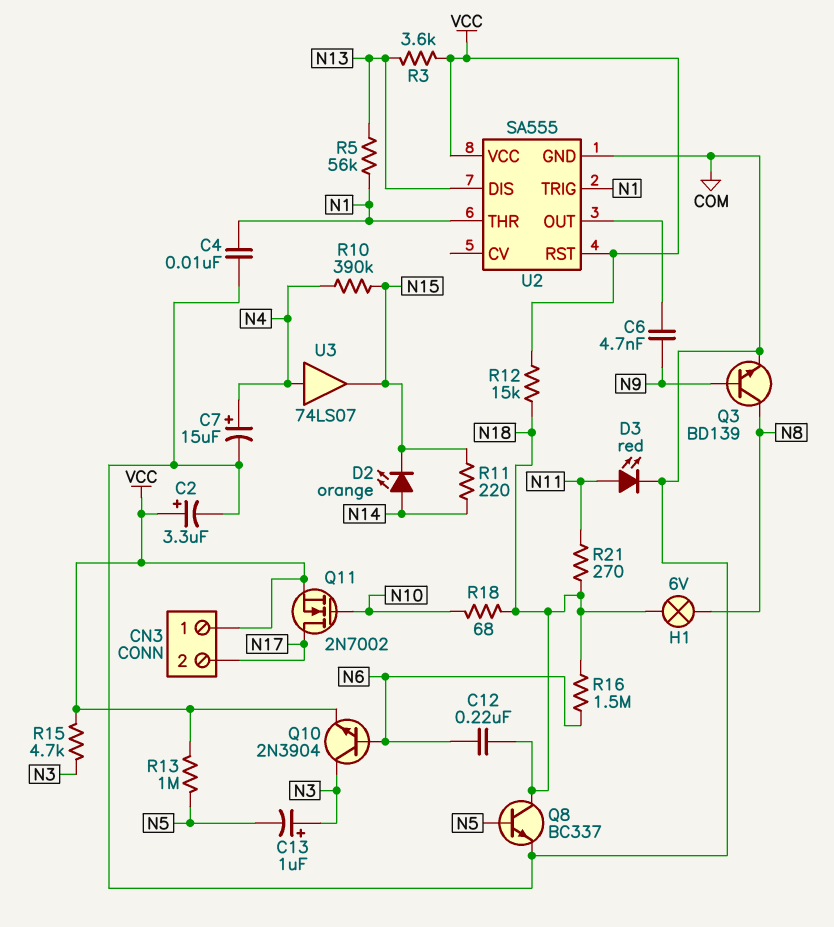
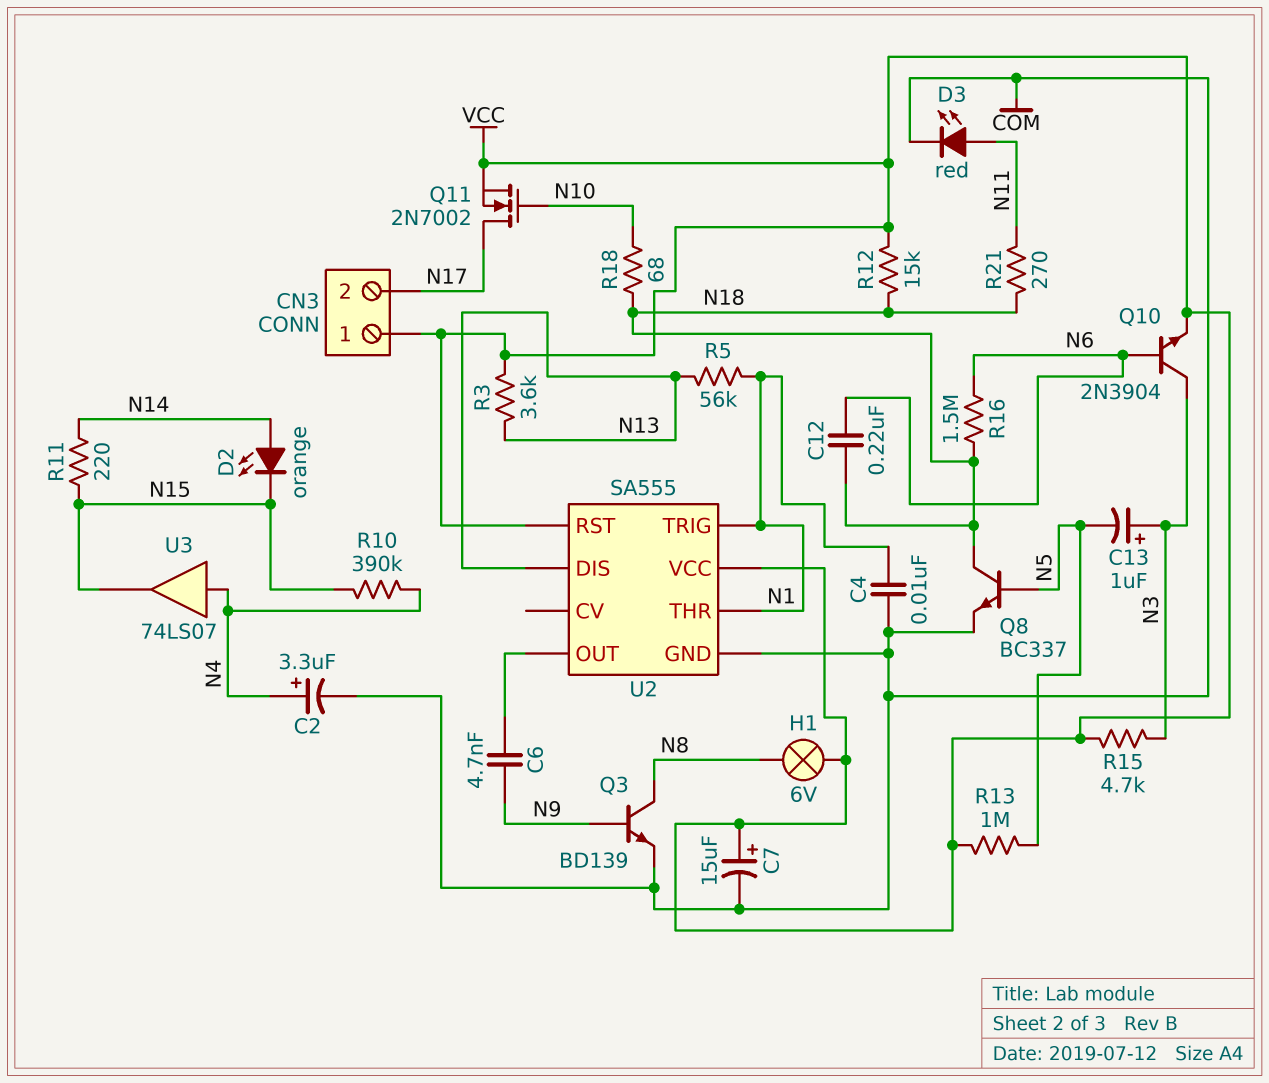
C2: 3.3uF (plus VCC, minus COM) -> 3.3uF (plus N4, minus COM)
C7: 15uF (plus N4, minus COM) -> 15uF (plus VCC, minus COM)
H1: lamp 6V (N8, N18) -> lamp 6V (N8, VCC)

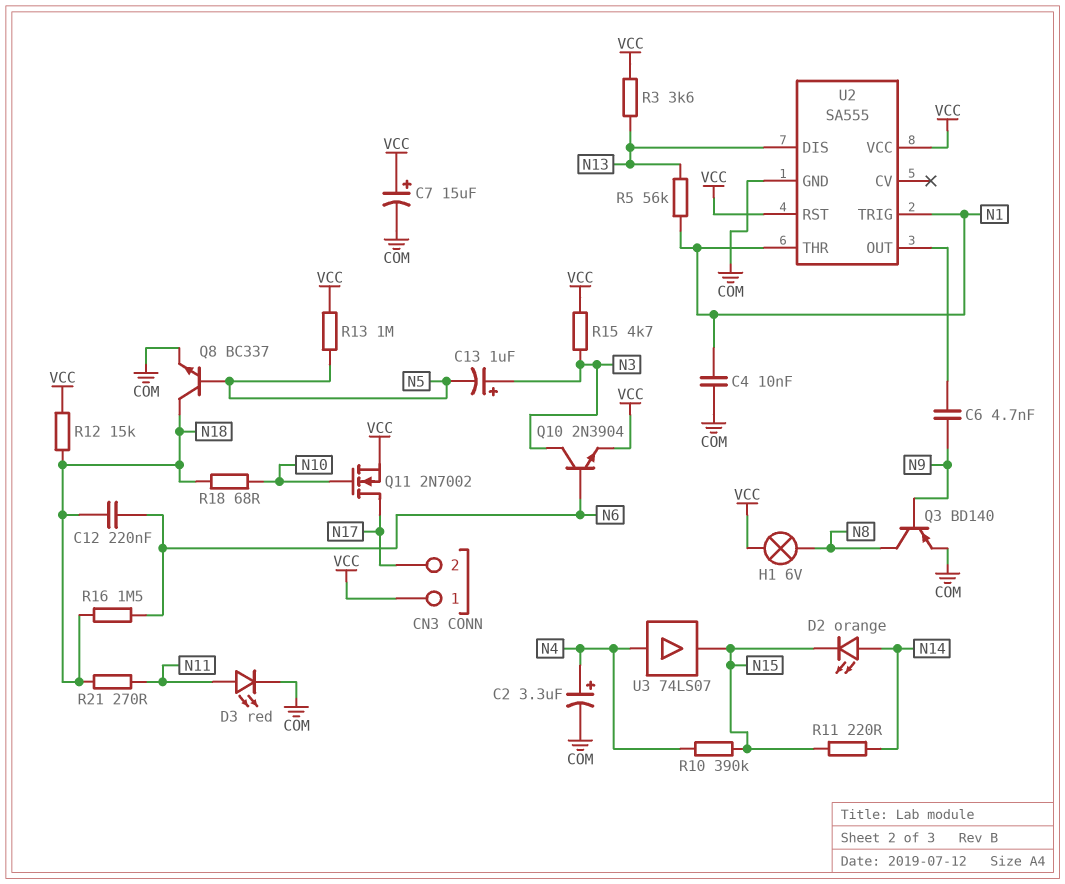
Q3: NPN BD139 (B N9, C N8, E COM) -> PNP BD140 (B N9, C N8, E COM)

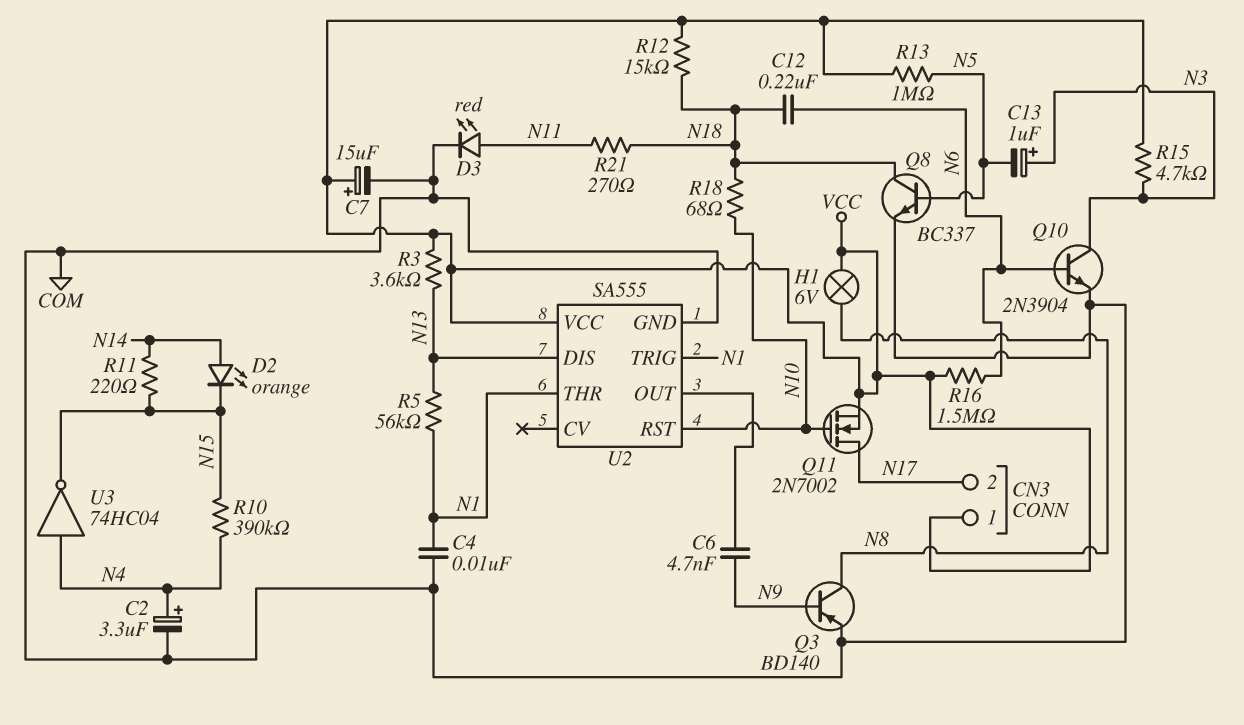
Q10: NPN 2N3904 (B N6, C N3, E VCC) -> NPN 2N3904 (B N6, C N3, E COM)
R16: 1.5M (N6, N18) -> 1.5M (N6, VCC)
U2 pin RST: VCC -> N10
U3: buffer 74LS07 (in N4, out N15) -> NOT 74HC04 (in N4, out N15)

